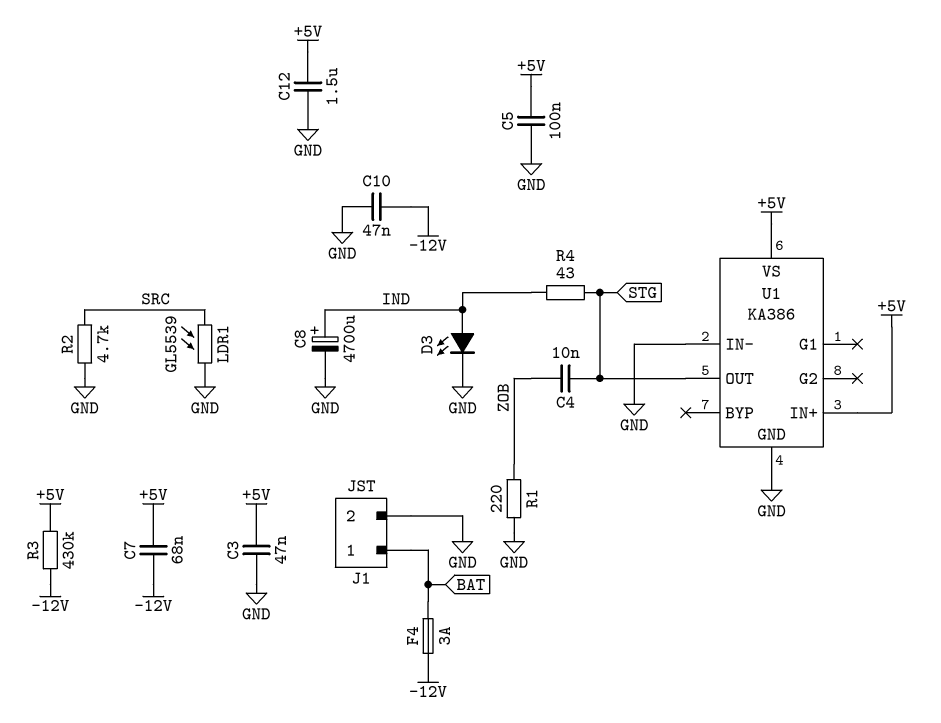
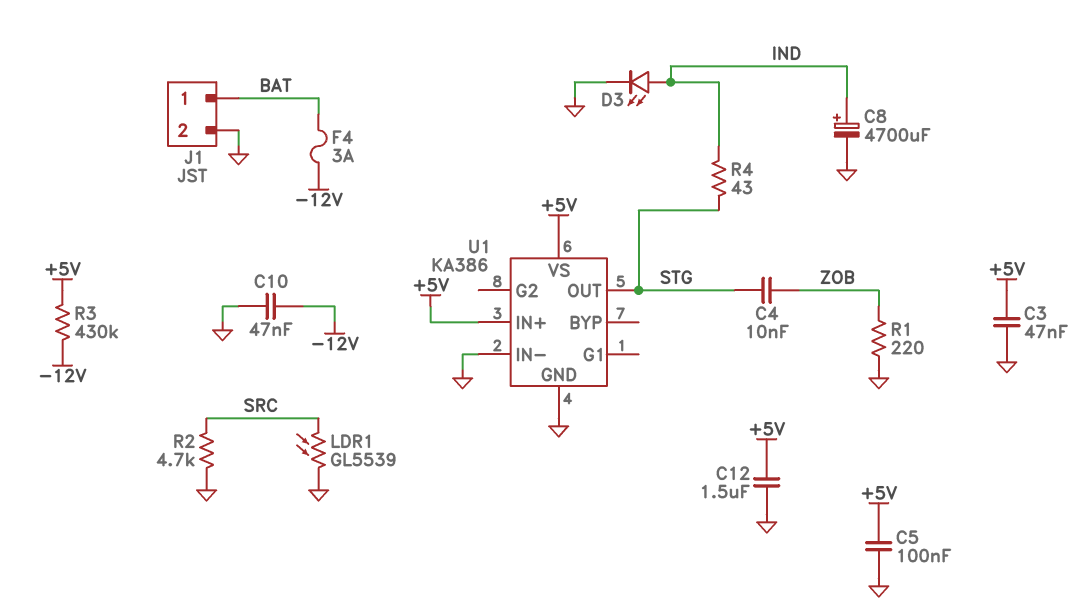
C7: 68nF (+5V, -12V) -> none

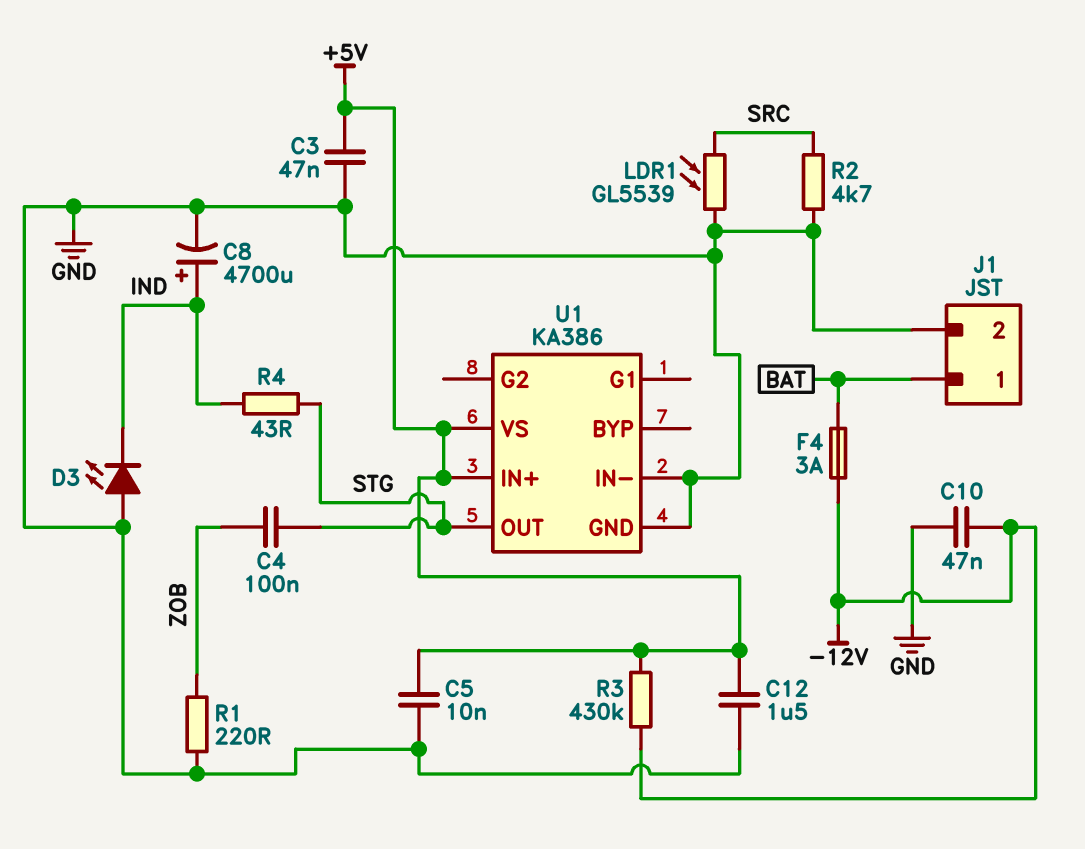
C4: 10nF (STG, ZOB) -> 100nF (STG, ZOB)
C5: 100nF (+5V, GND) -> 10nF (+5V, GND)
D3: LED (A IND, K GND) -> LED (A GND, K IND)

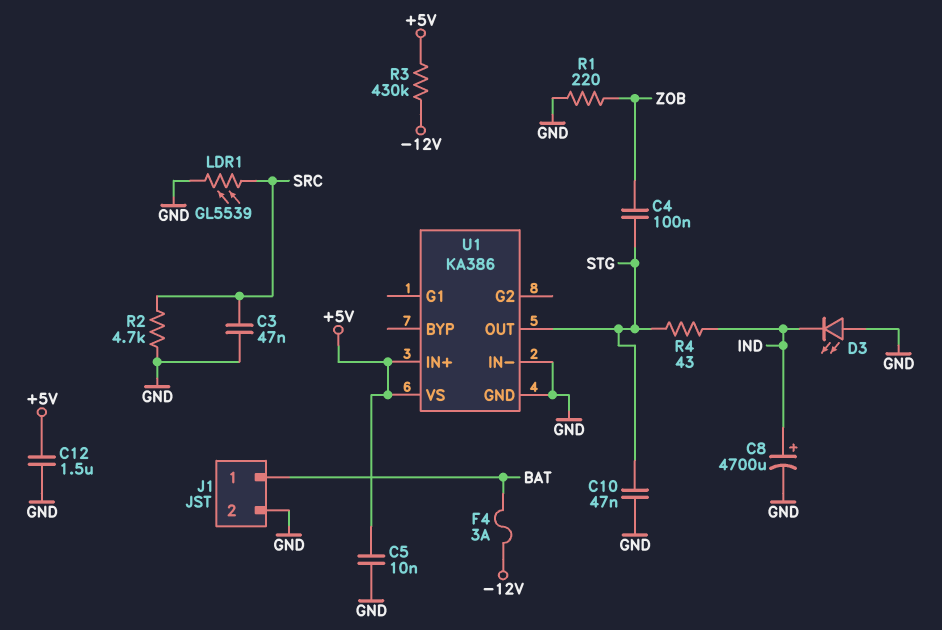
C3: 47nF (+5V, GND) -> 47nF (GND, SRC)
C10: 47nF (-12V, GND) -> 47nF (GND, STG)

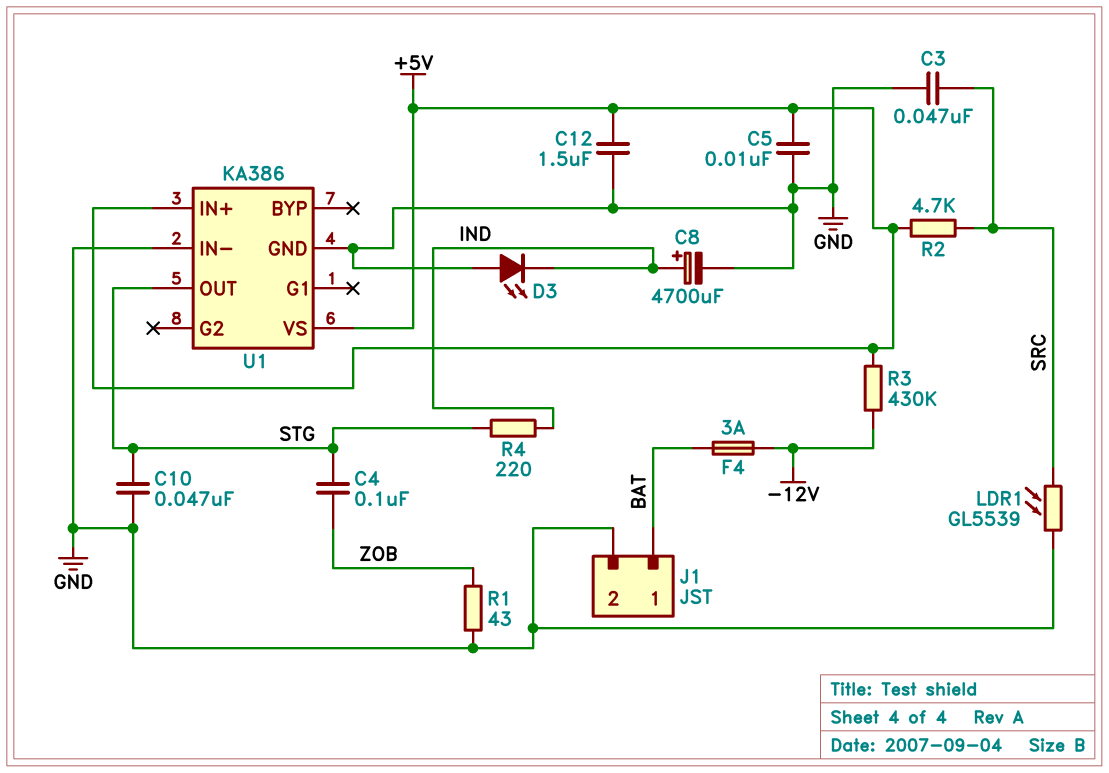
R1: 220 (GND, ZOB) -> 43 (GND, ZOB)
R2: 4.7k (GND, SRC) -> 4.7k (+5V, SRC)
R4: 43 (IND, STG) -> 220 (IND, STG)

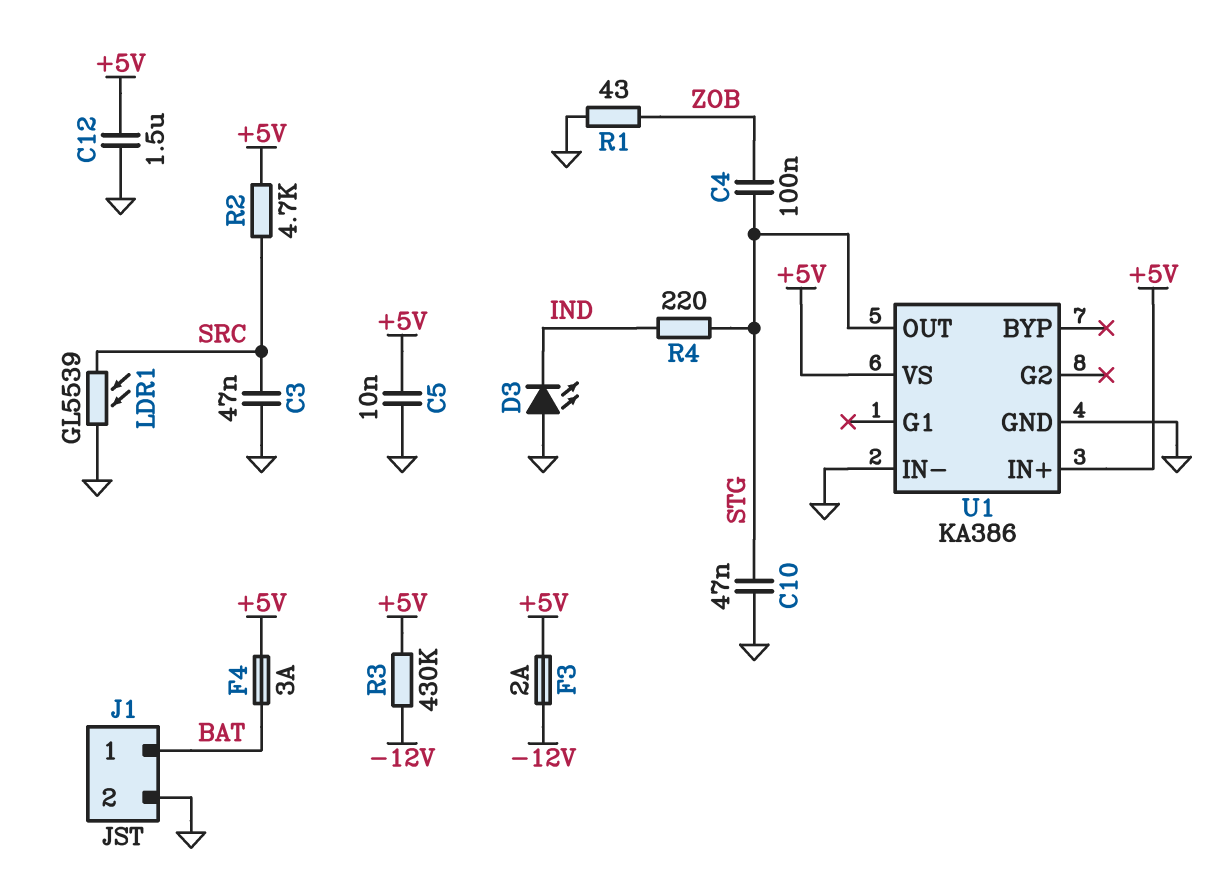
C8: 4700uF (plus IND, minus GND) -> none
F3: none -> 2A (+5V, -12V)
F4: 3A (-12V, BAT) -> 3A (+5V, BAT)

